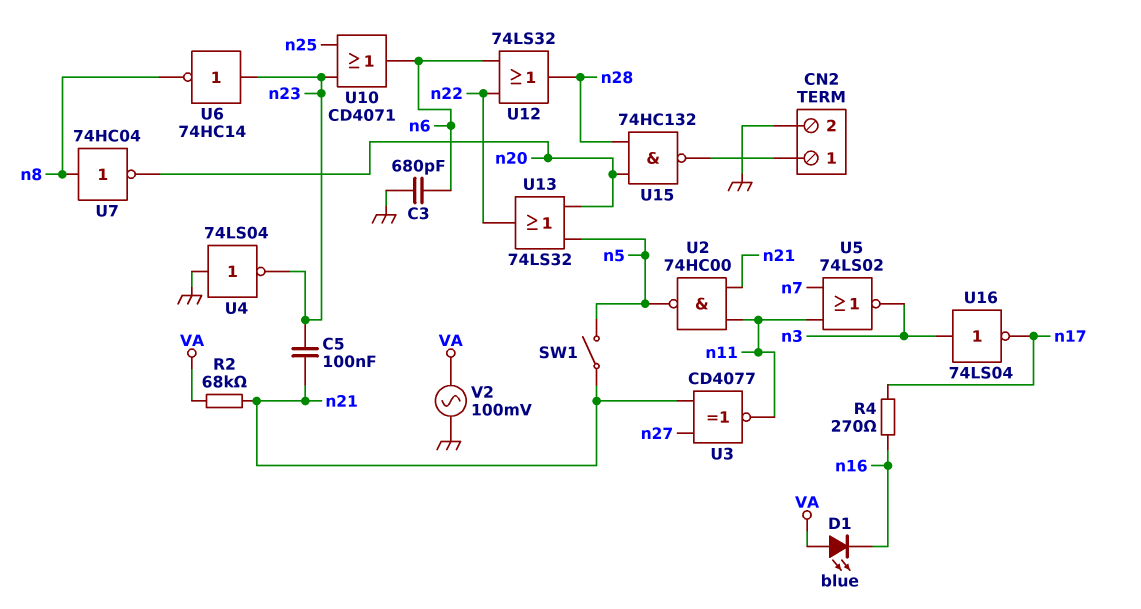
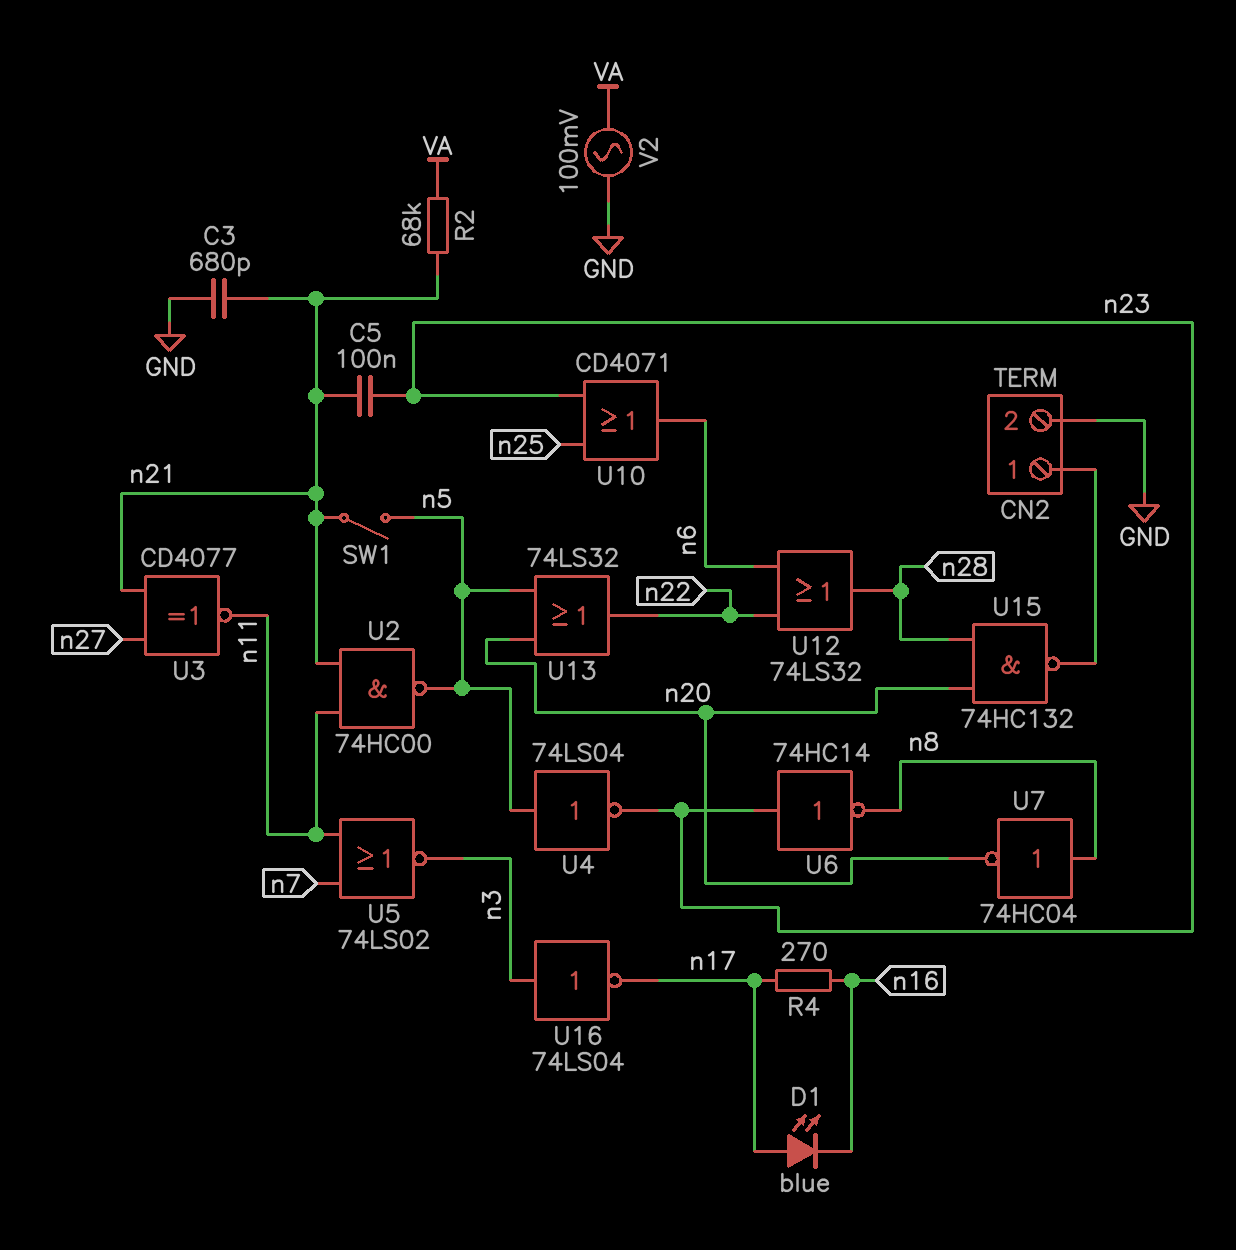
C3: 680pF (GND, n6) -> 680pF (GND, n21)
D1: LED blue (A VA, K n16) -> LED blue (A n17, K n16)
U4: NOT 74LS04 (in GND, out n23) -> NOT 74LS04 (in n5, out n23)

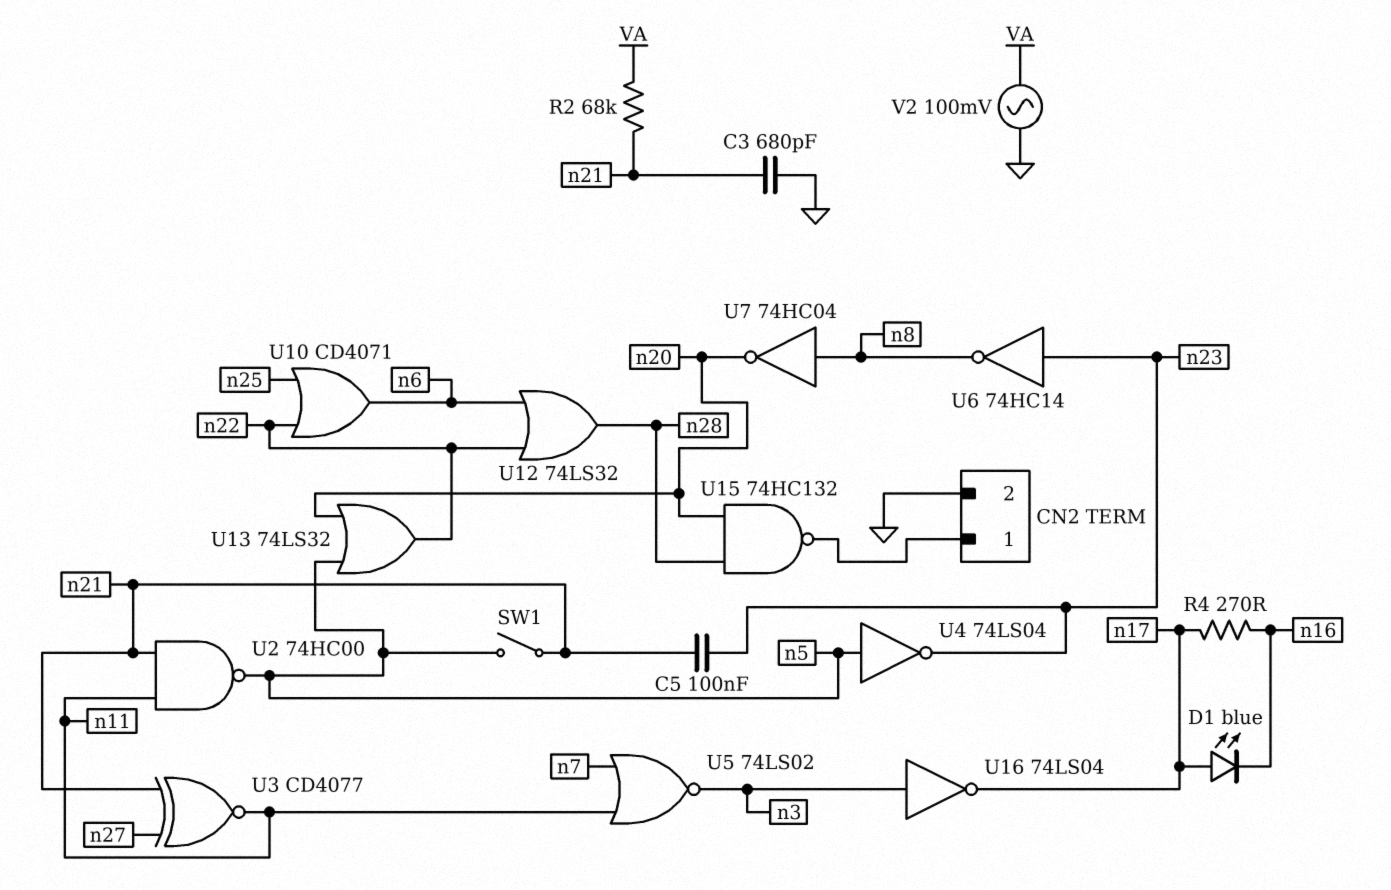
U10: OR CD4071 (in n23, in n25, out n6) -> OR CD4071 (in n22, in n25, out n6)

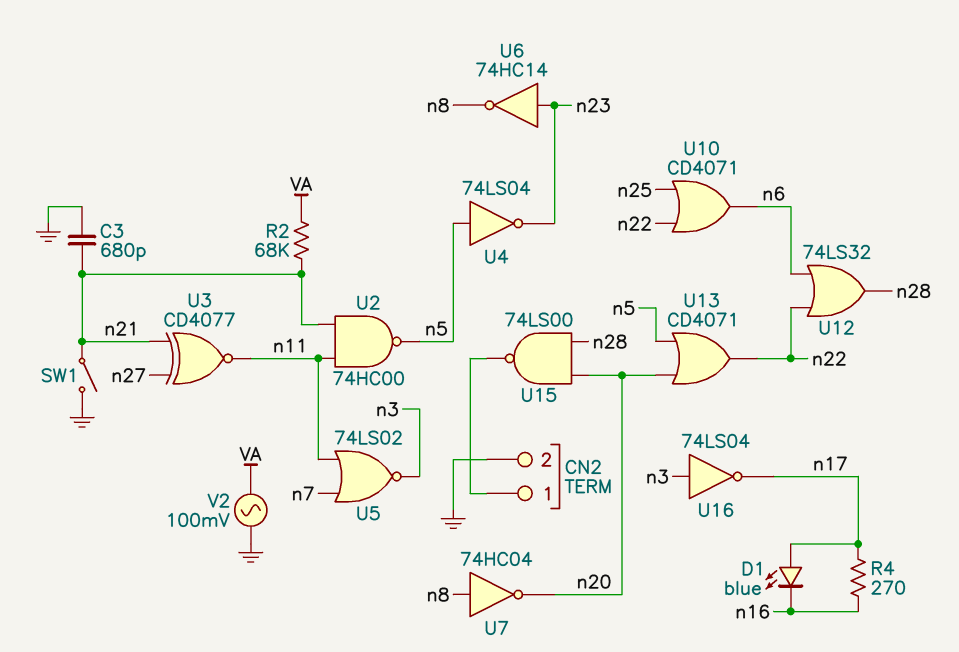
C5: 100nF (n21, n23) -> none
SW1: switch (n5, n21) -> switch (GND, n21)
U13: OR 74LS32 (in n5, in n20, out n22) -> OR CD4071 (in n5, in n20, out n22)
U15: NAND 74HC132 (in n20, in n28, out CN2/1) -> NAND 74LS00 (in n20, in n28, out CN2/1)

